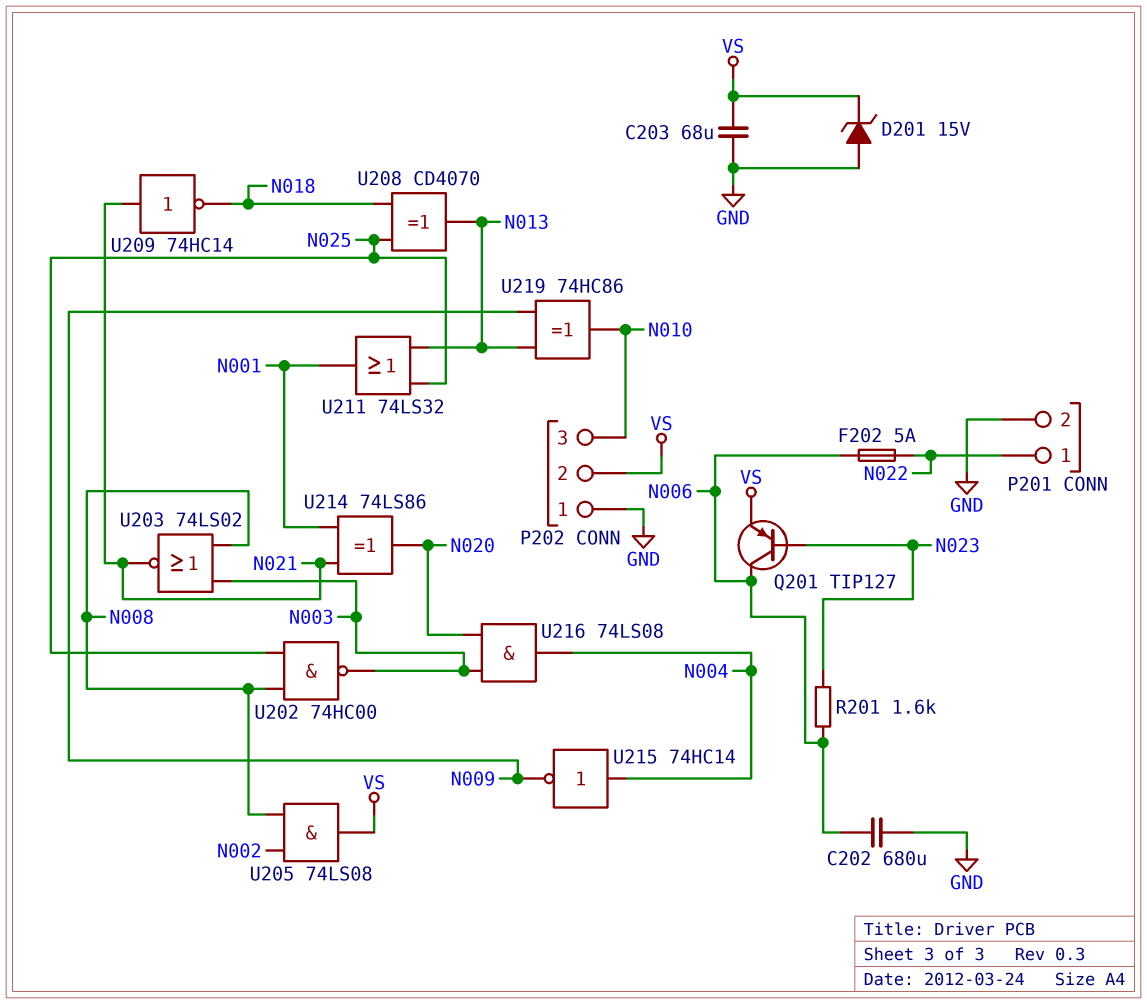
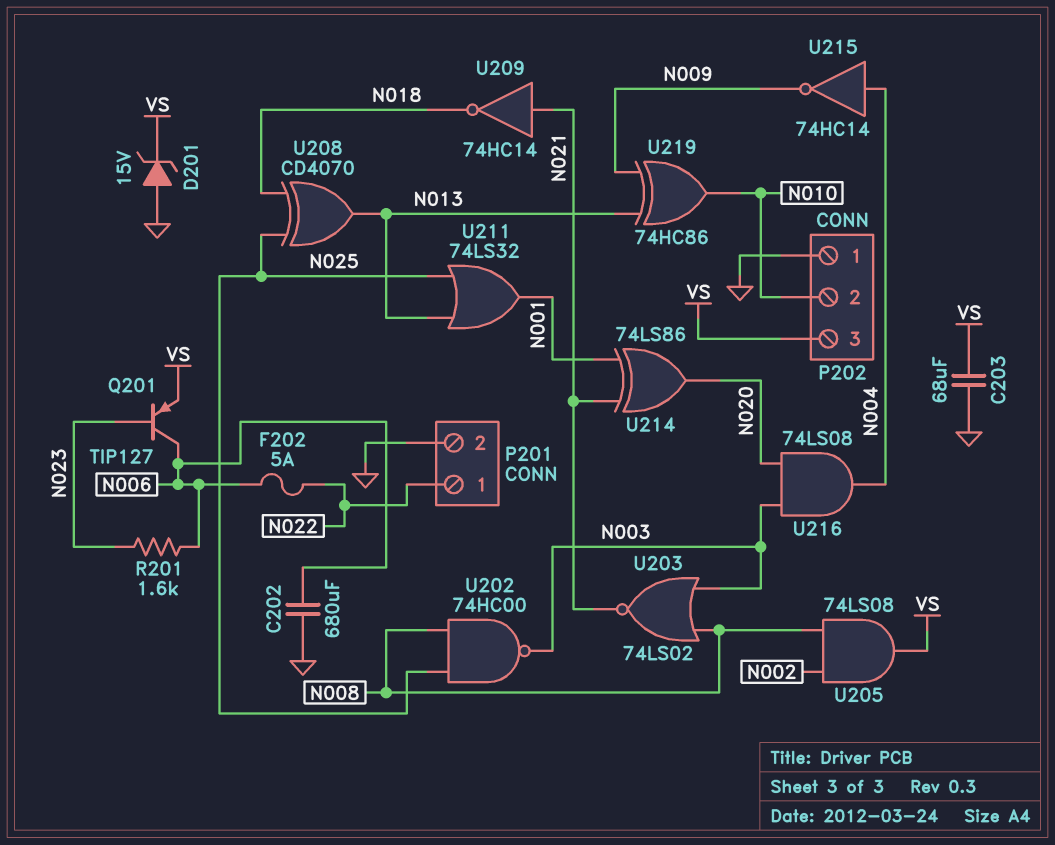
P202 pin 2: VS -> N010
P202 pin 3: N010 -> VS

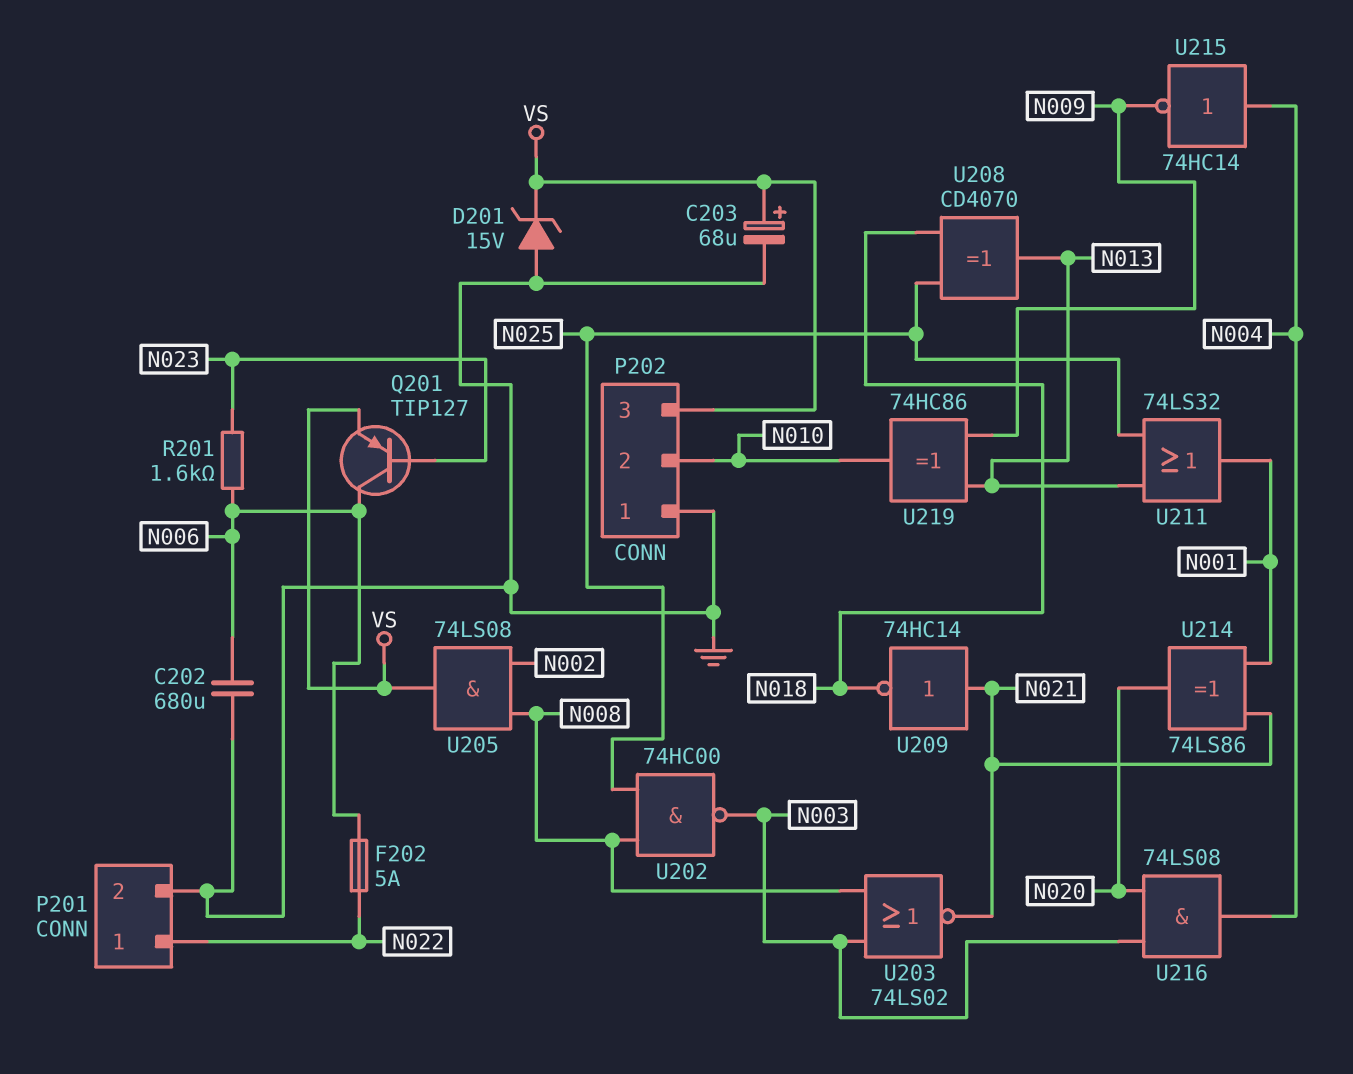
C203: 68uF (GND, VS) -> 68uF (plus VS, minus GND)

